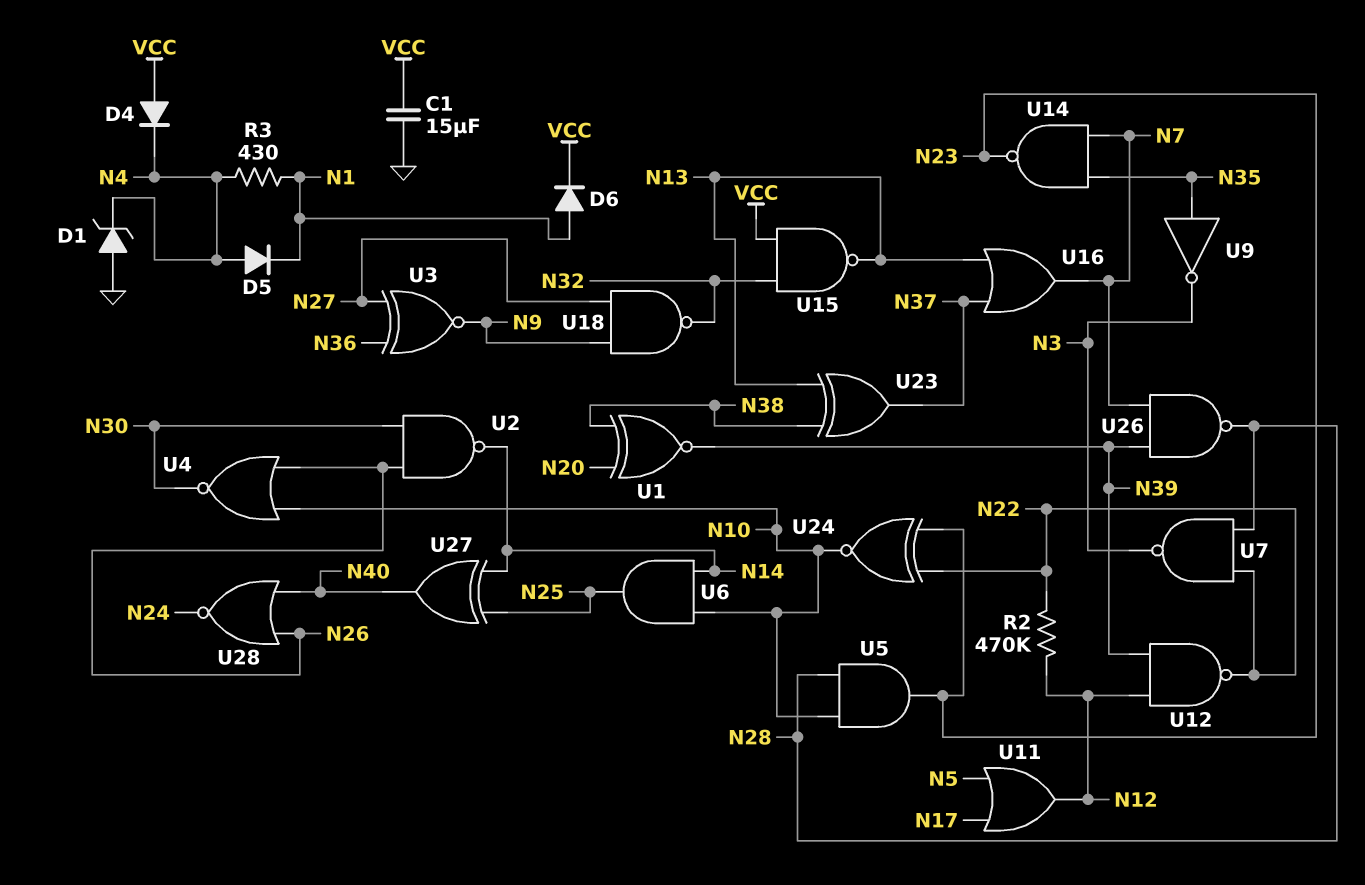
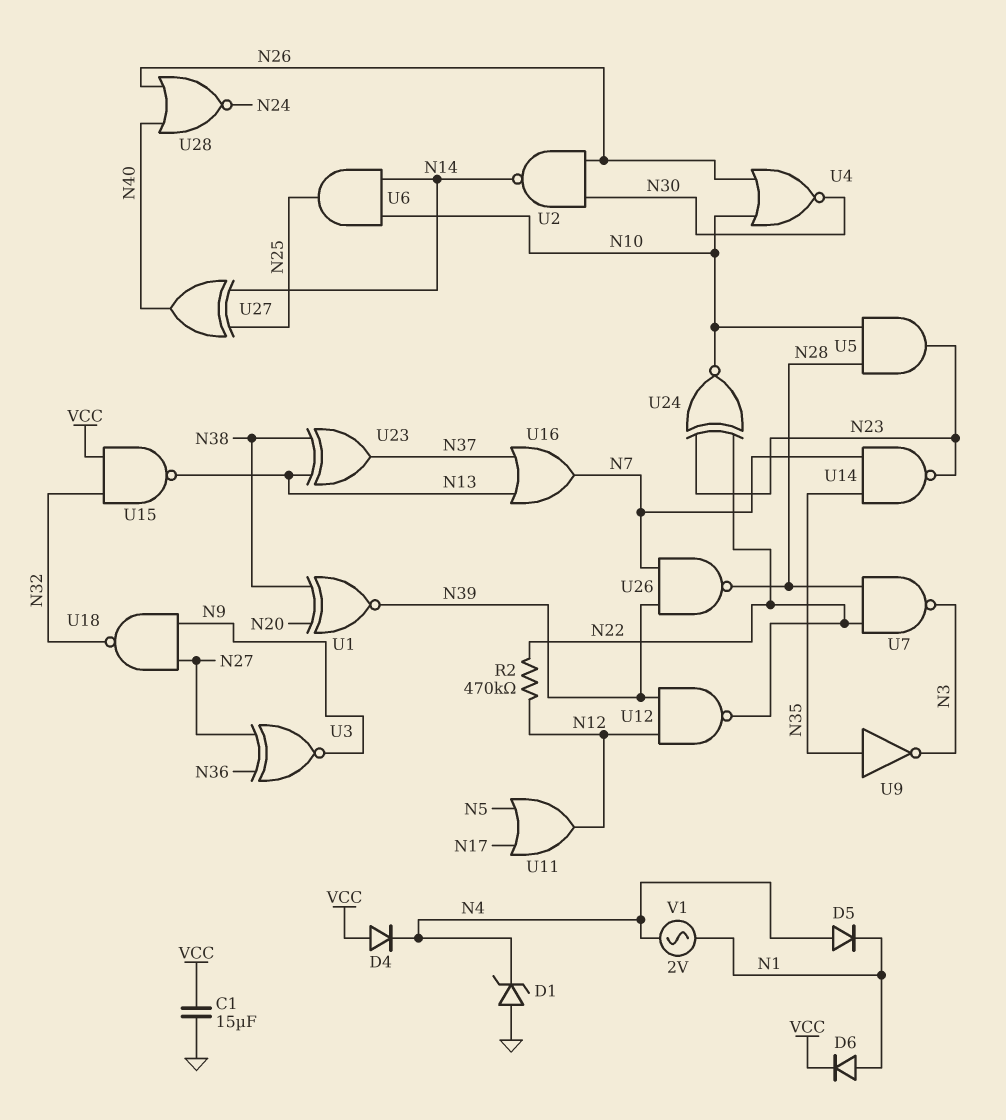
R3: 430 (N1, N4) -> none
V1: none -> AC 2V (N1, N4)

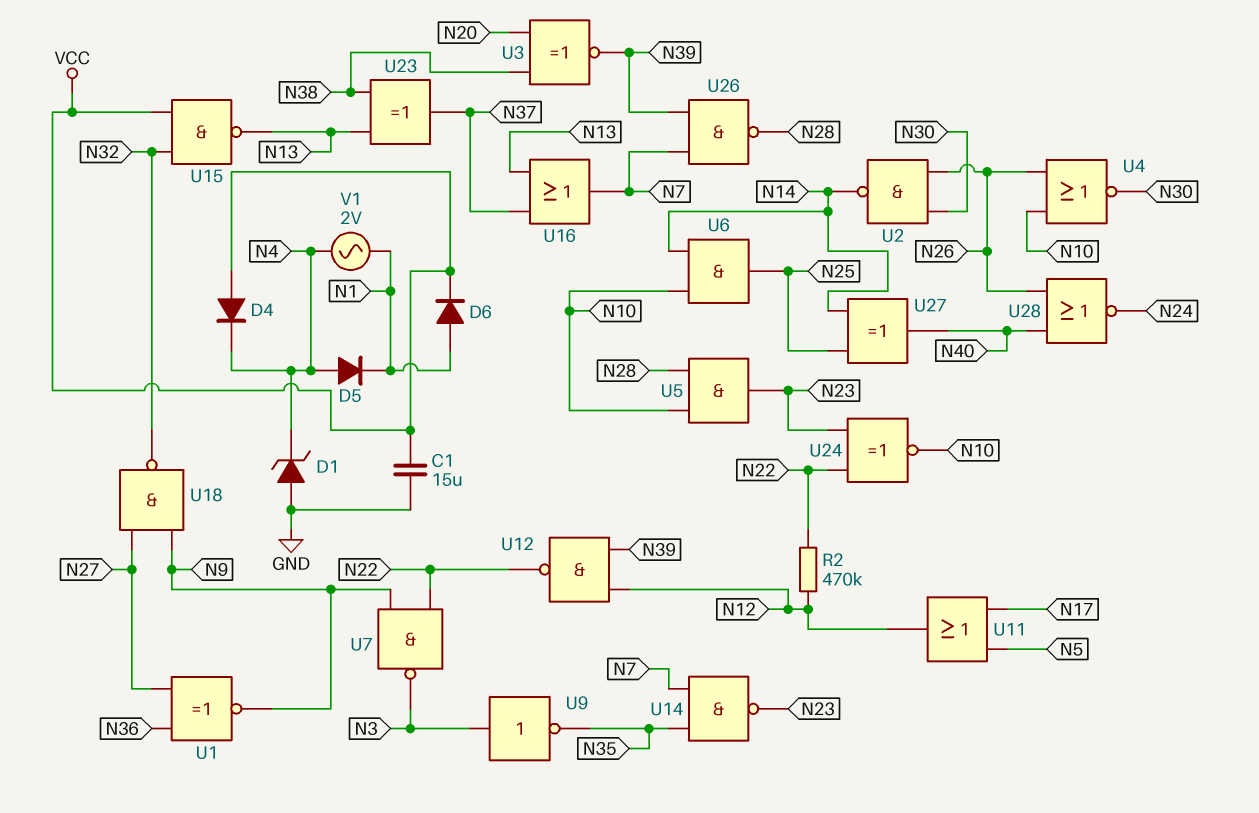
U1: XNOR (in N20, in N38, out N39) -> XNOR (in N27, in N36, out N9)
U3: XNOR (in N27, in N36, out N9) -> XNOR (in N20, in N38, out N39)
U7: NAND (in N22, in N28, out N3) -> NAND (in N9, in N22, out N3)
U9: NOT (in N35, out N3) -> NOT (in N3, out N35)

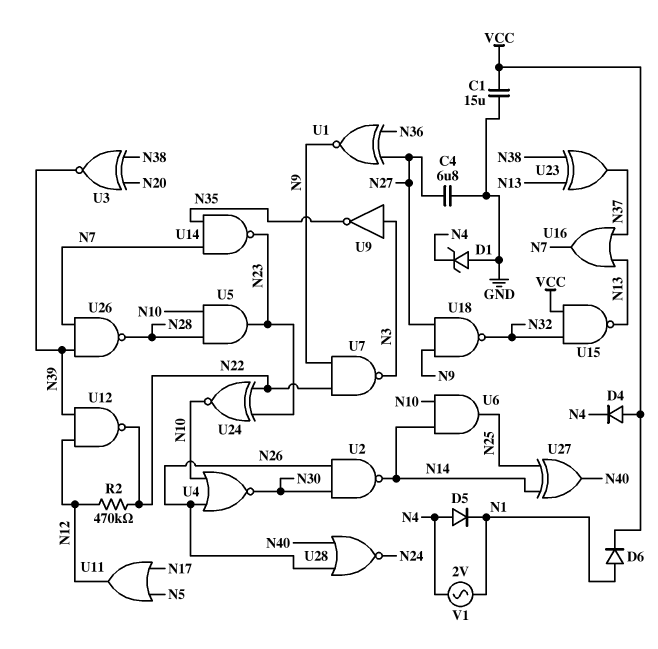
C4: none -> 6.8uF (GND, N27)

